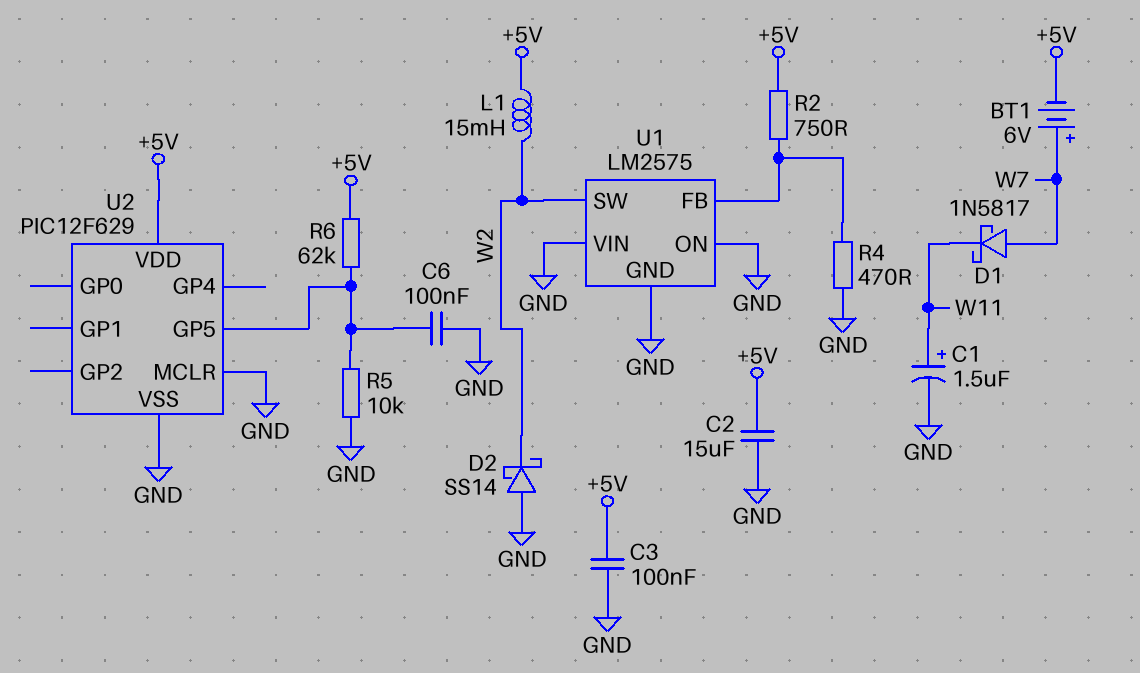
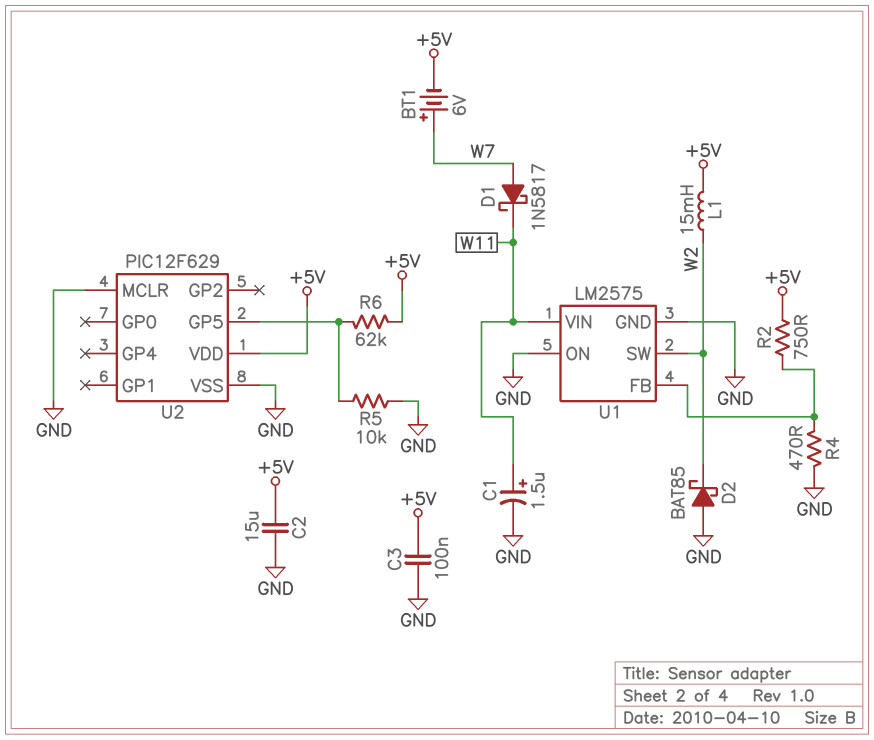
C6: 100nF (GND, U2/GP5) -> none
D2: schottky SS14 (A GND, K W2) -> schottky BAT85 (A GND, K W2)
U1 pin VIN: GND -> W11

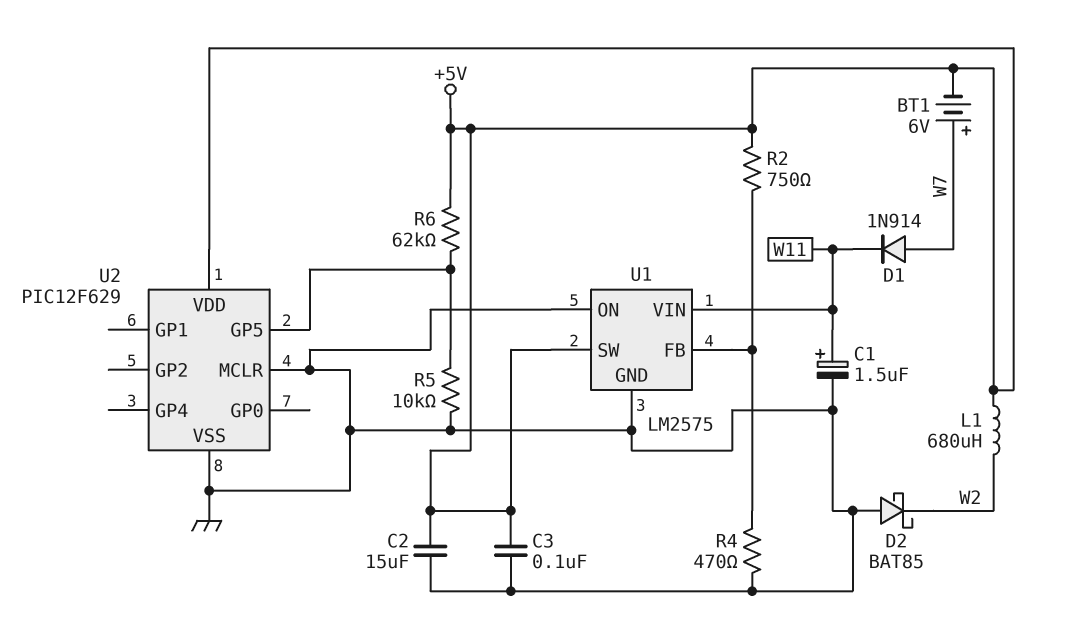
D1: schottky 1N5817 (A W7, K W11) -> diode 1N914 (A W7, K W11)
L1: 15mH (+5V, W2) -> 680uH (+5V, W2)
U1 pin SW: W2 -> +5V

